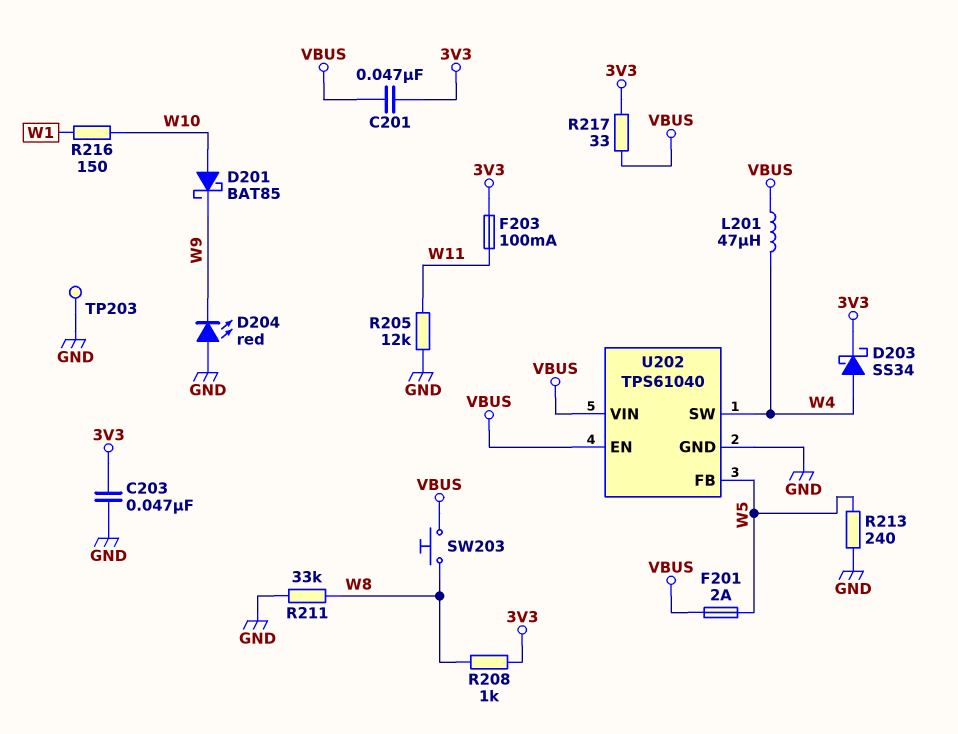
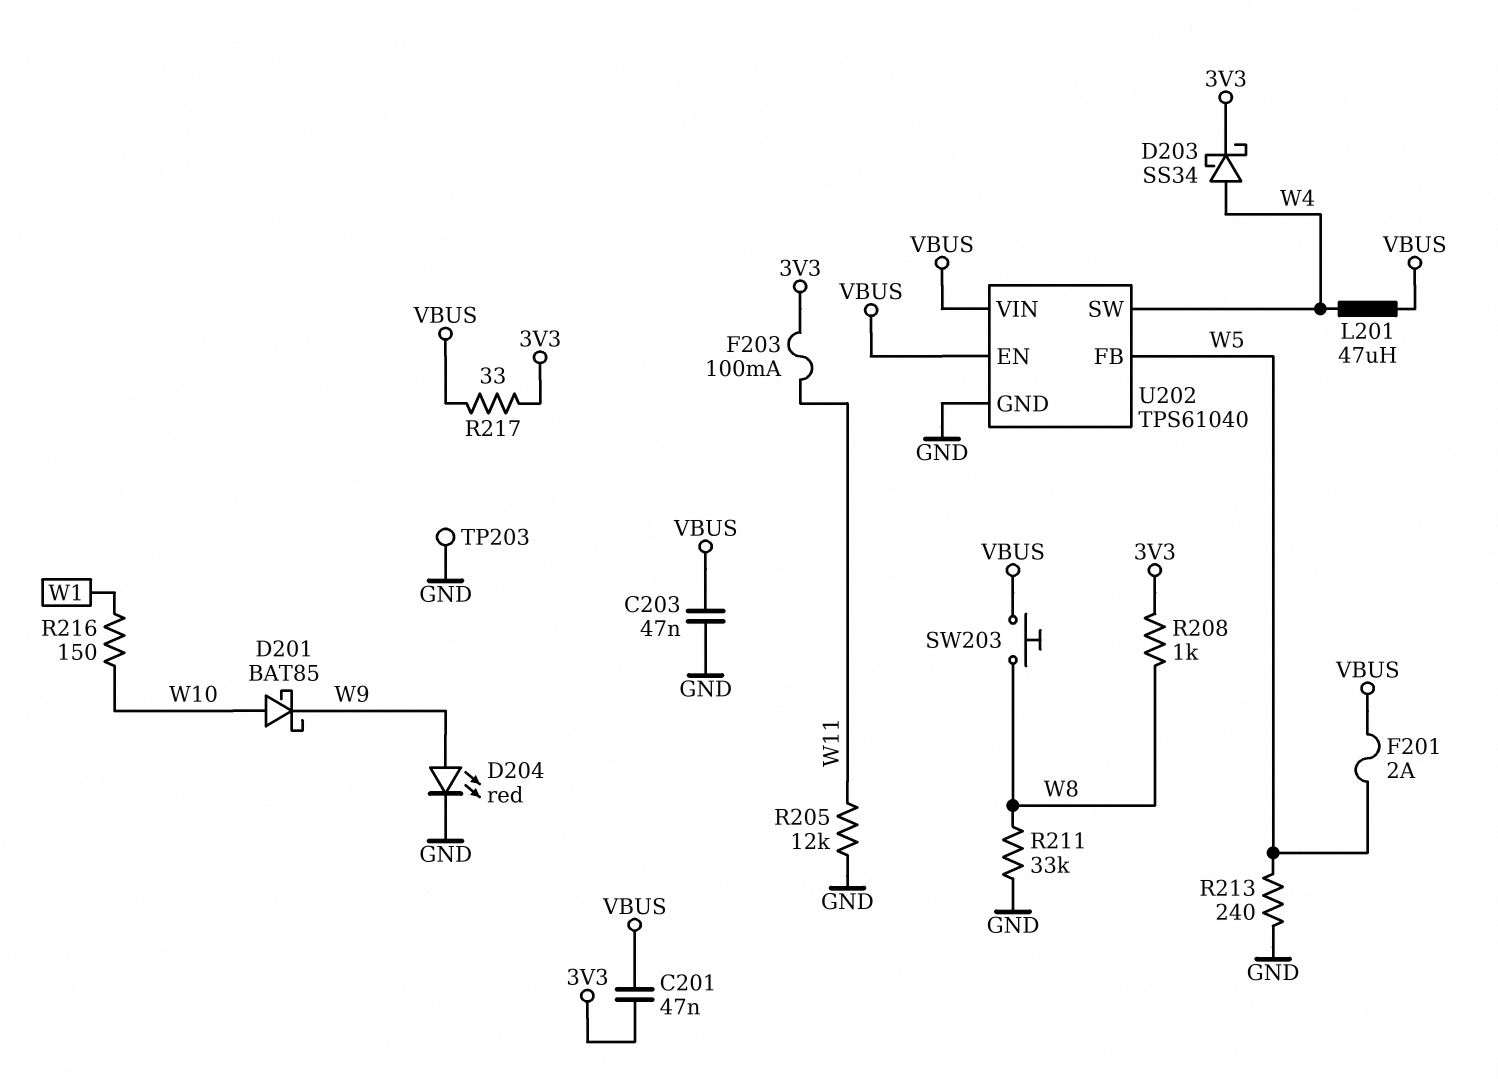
C203: 47nF (3V3, GND) -> 47nF (GND, VBUS)
D204: LED red (A GND, K W9) -> LED red (A W9, K GND)

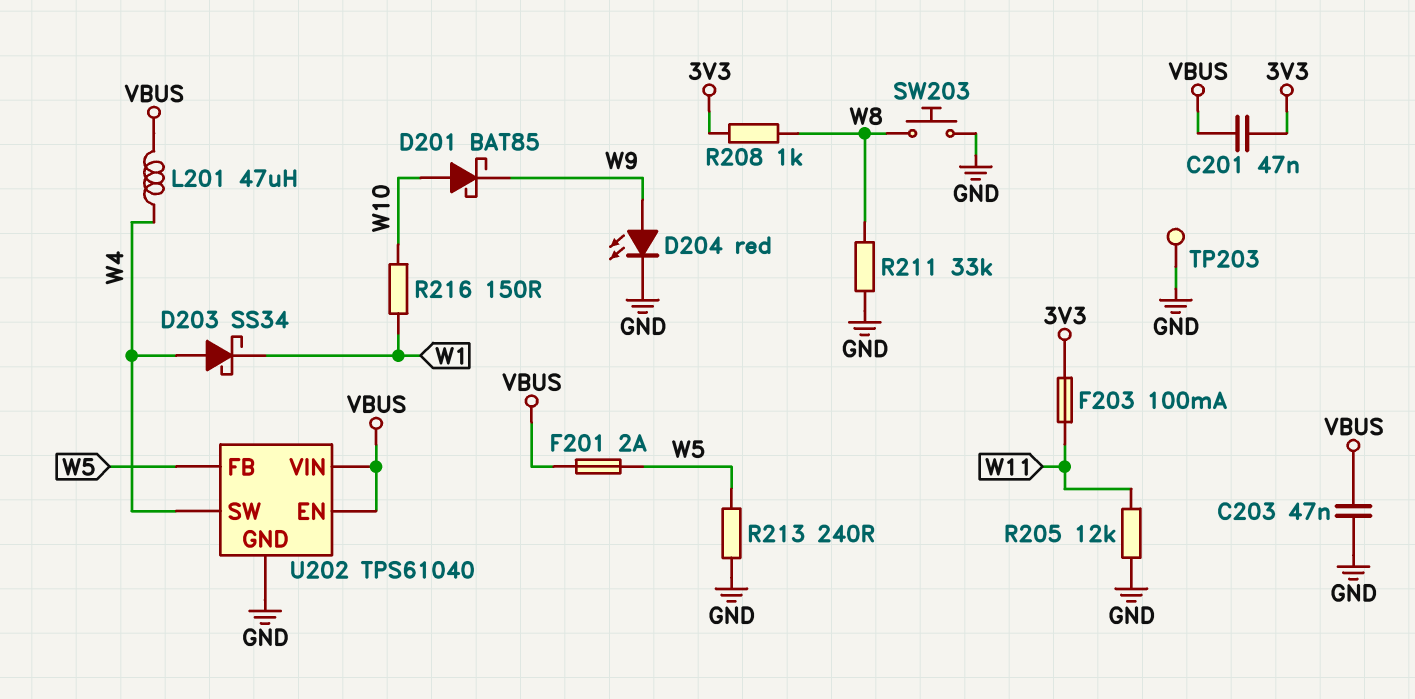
D203: schottky SS34 (A W4, K 3V3) -> schottky SS34 (A W4, K W1)
R217: 33 (3V3, VBUS) -> none
SW203: button (VBUS, W8) -> button (GND, W8)

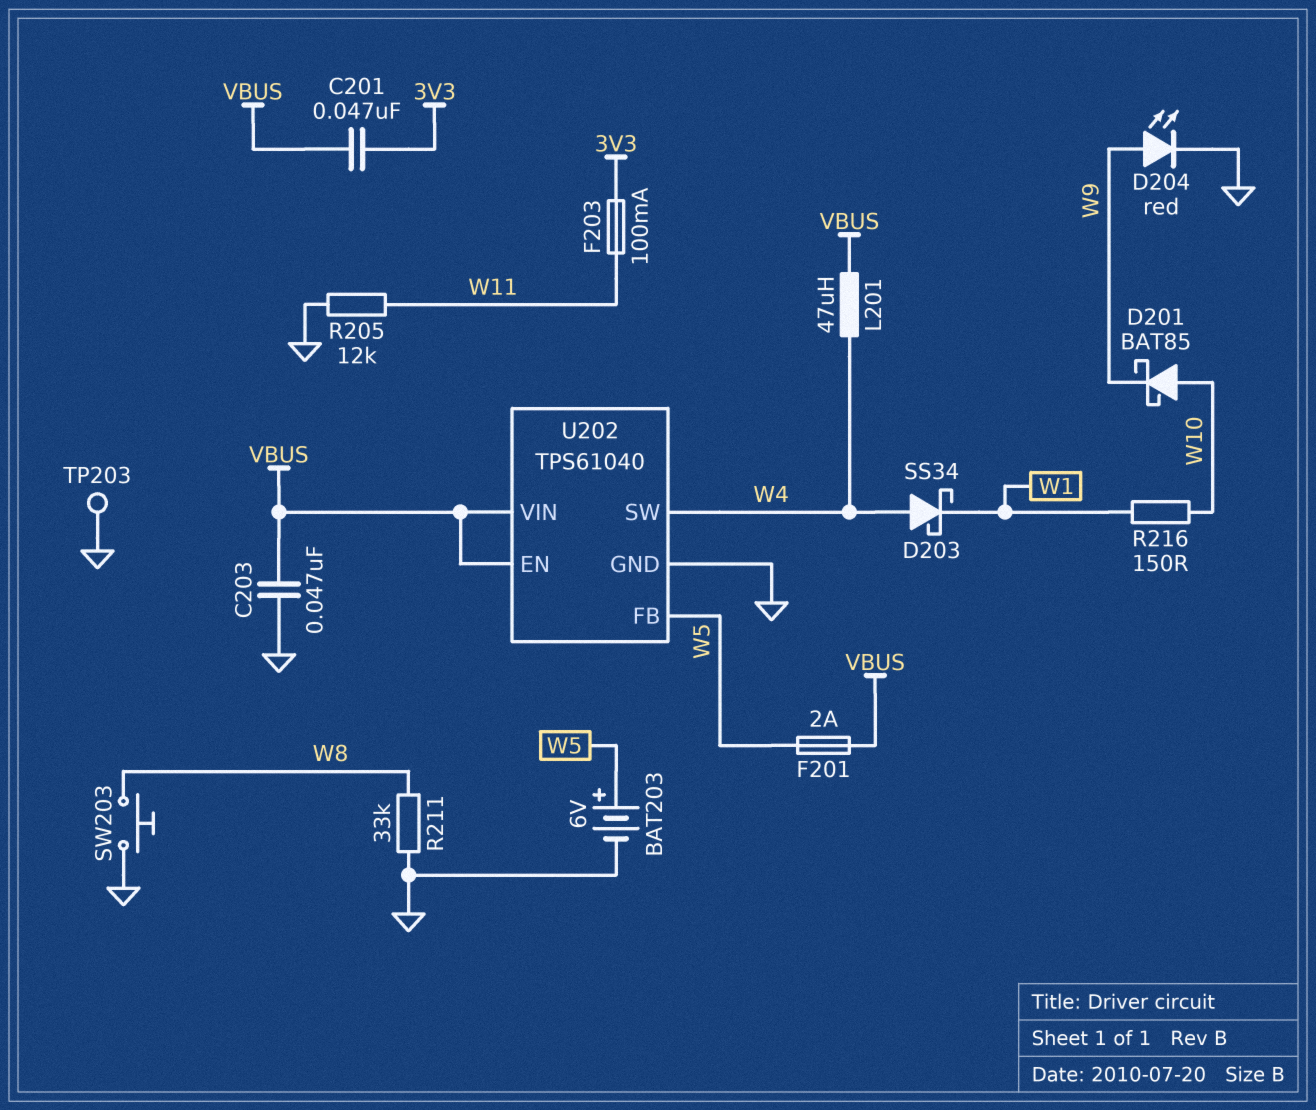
BAT203: none -> 6V (plus W5, minus GND)
R208: 1k (3V3, W8) -> none
R213: 240 (GND, W5) -> none

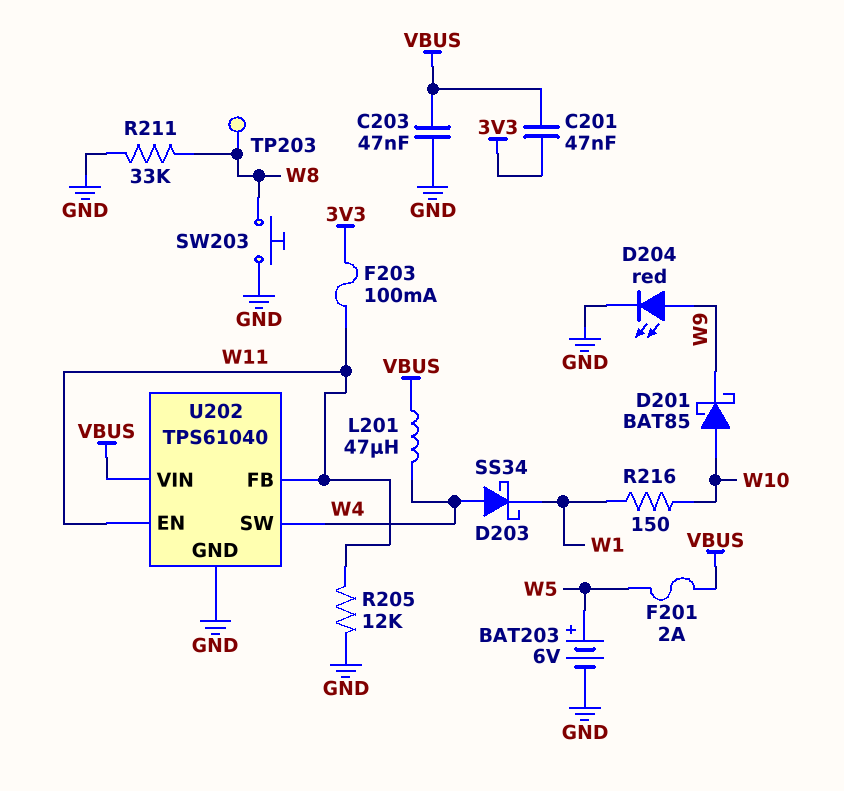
TP203: test point (GND) -> test point (W8)
U202 pin EN: VBUS -> W11
U202 pin FB: W5 -> W11

